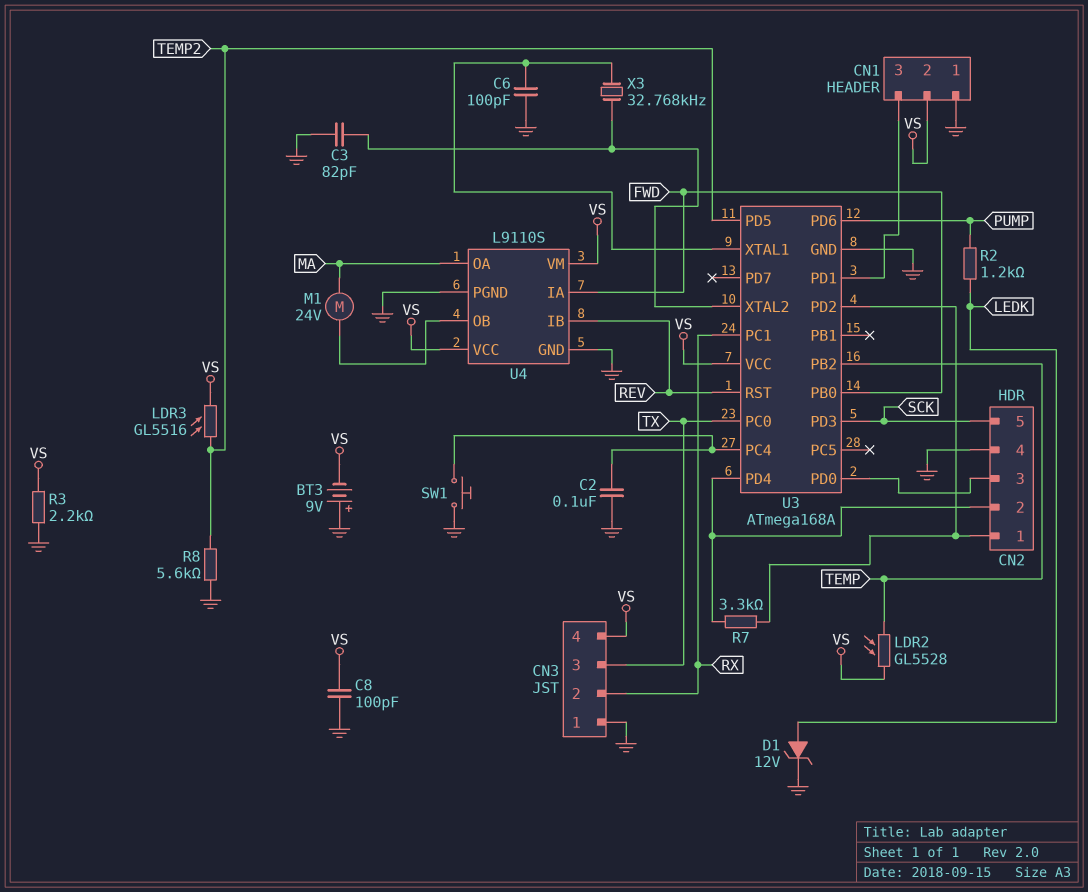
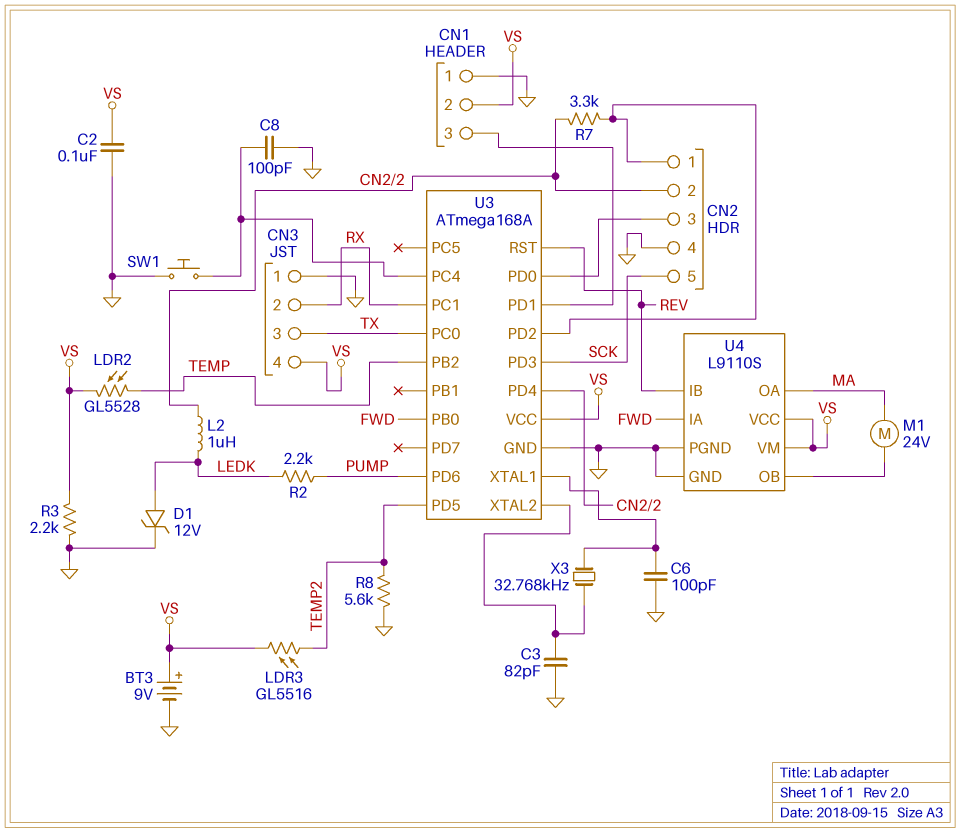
BT3: 9V (plus GND, minus VS) -> 9V (plus VS, minus GND)
C2: 100nF (GND, U3/PC4) -> 100nF (GND, VS)
C8: 100pF (GND, VS) -> 100pF (GND, U3/PC4)
L2: none -> 1uH (CN2/2, LEDK)
R2: 1.2k (LEDK, PUMP) -> 2.2k (LEDK, PUMP)

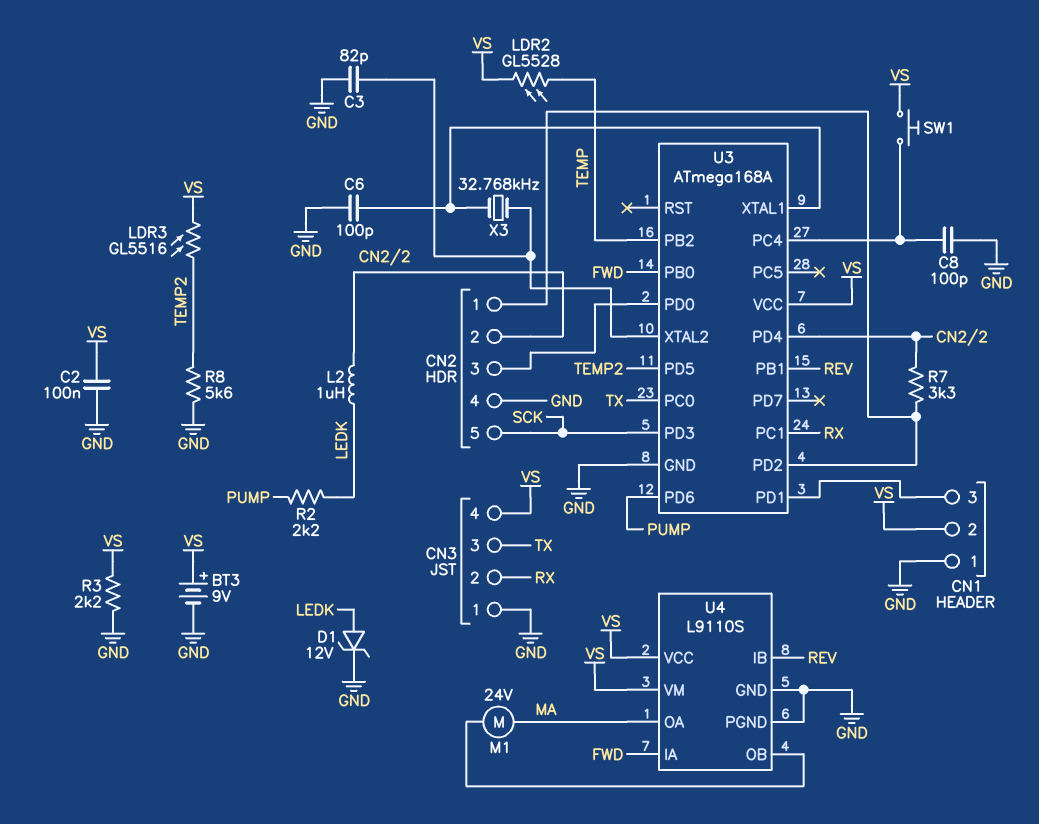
SW1: button (GND, U3/PC4) -> button (U3/PC4, VS)
U3 pin PB1: none -> REV
U3 pin RST: REV -> none

